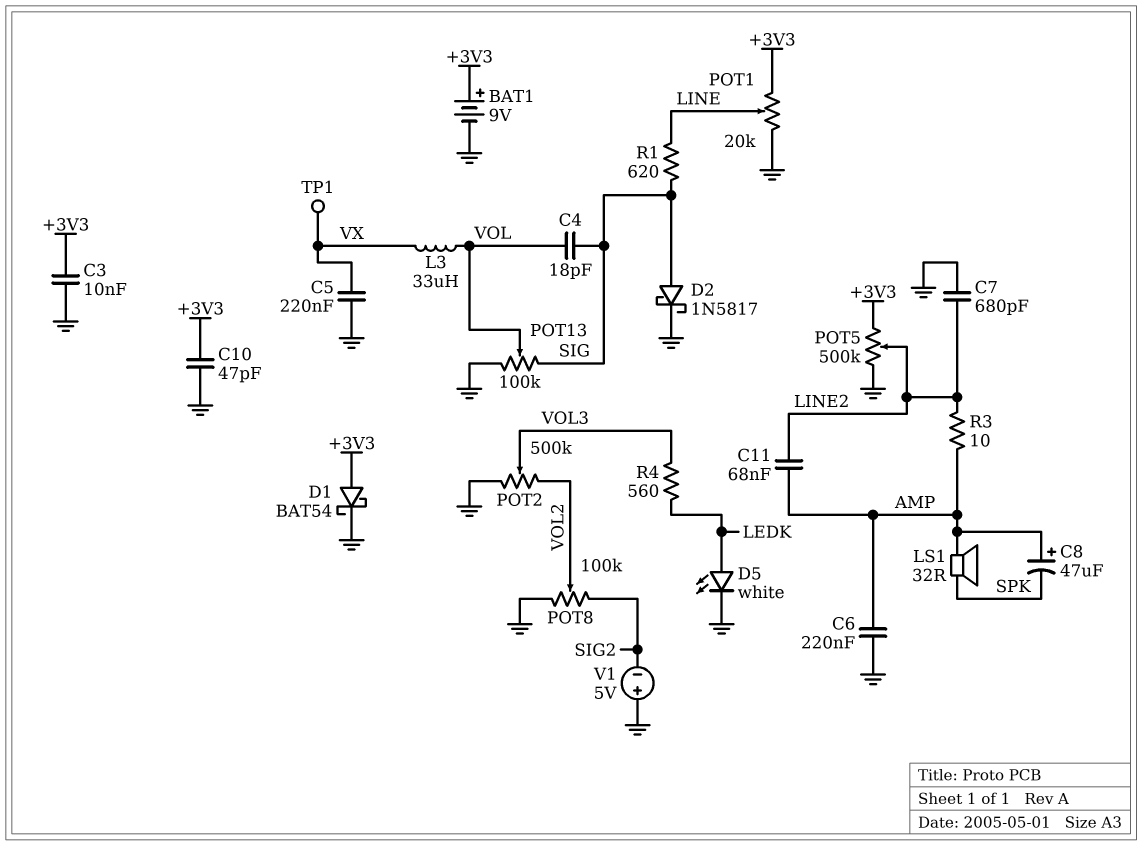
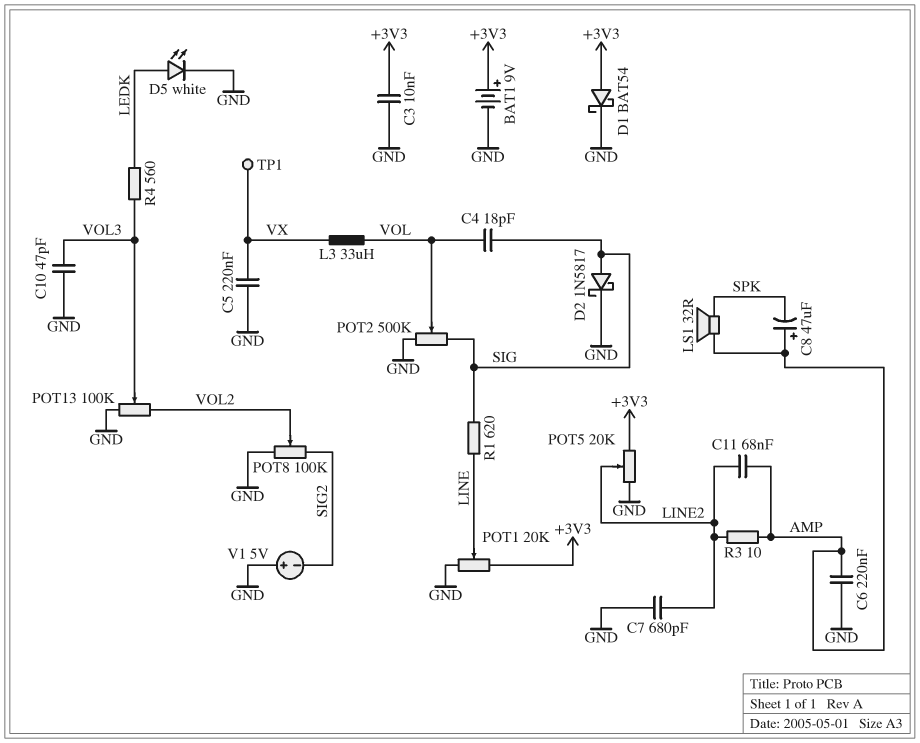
C10: 47pF (+3V3, GND) -> 47pF (GND, VOL3)
POT2: 500k (GND, VOL2, wiper VOL3) -> 500k (GND, SIG, wiper VOL)
POT5: 500k (+3V3, GND, wiper LINE2) -> 20k (+3V3, GND, wiper LINE2)
POT13: 100k (GND, SIG, wiper VOL) -> 100k (GND, VOL2, wiper VOL3)

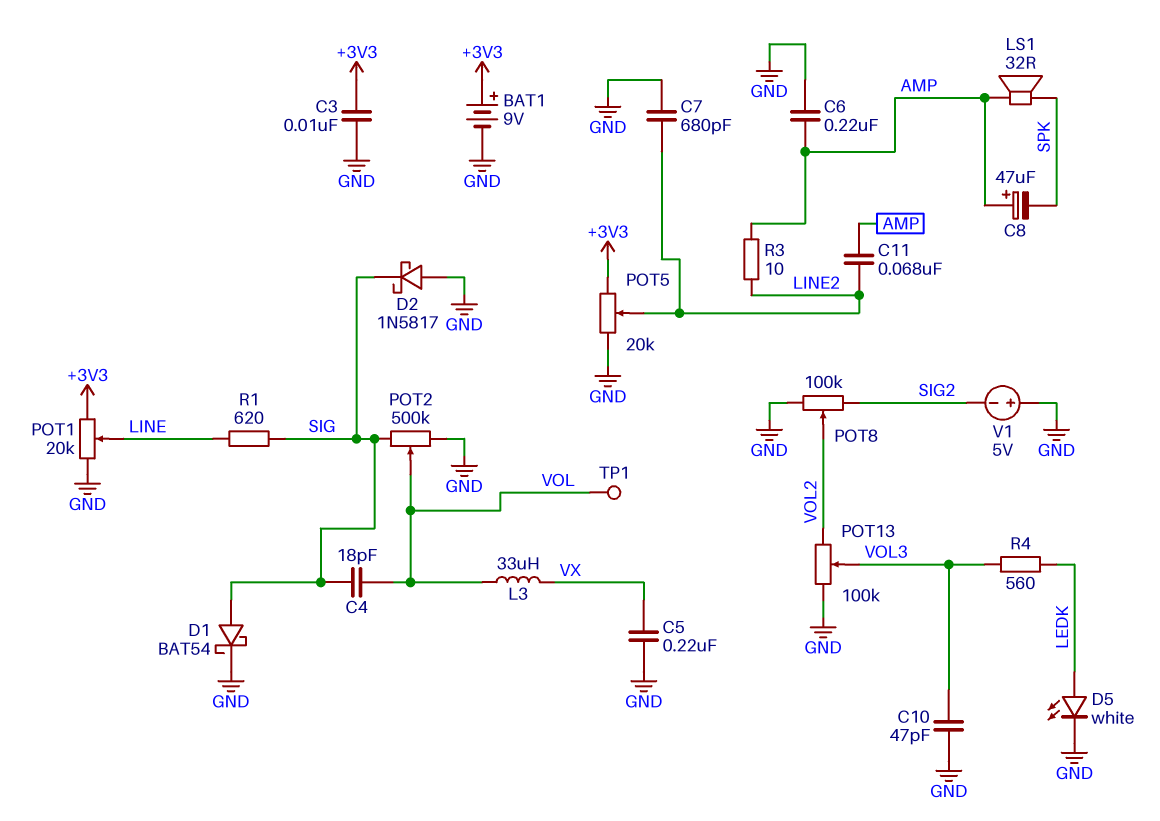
D1: schottky BAT54 (A +3V3, K GND) -> schottky BAT54 (A SIG, K GND)
D2: schottky 1N5817 (A SIG, K GND) -> schottky 1N5817 (A GND, K SIG)
TP1: test point (VX) -> test point (VOL)

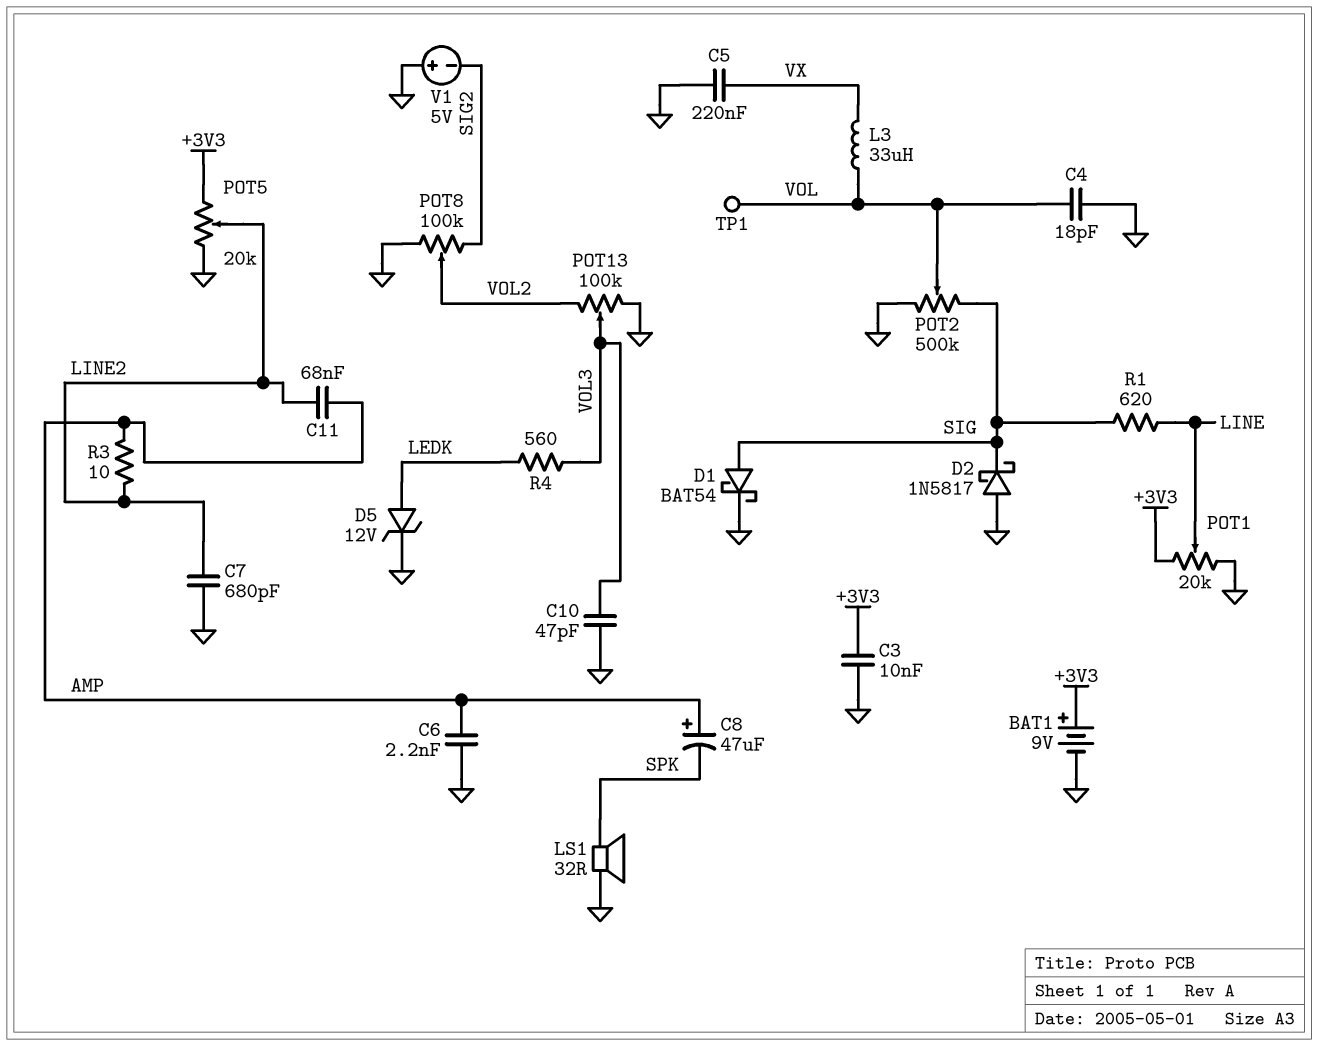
C4: 18pF (SIG, VOL) -> 18pF (GND, VOL)
C6: 220nF (AMP, GND) -> 2.2nF (AMP, GND)
D5: LED white (A LEDK, K GND) -> zener 12V (A LEDK, K GND)
LS1: speaker 32R (AMP, SPK) -> speaker 32R (GND, SPK)

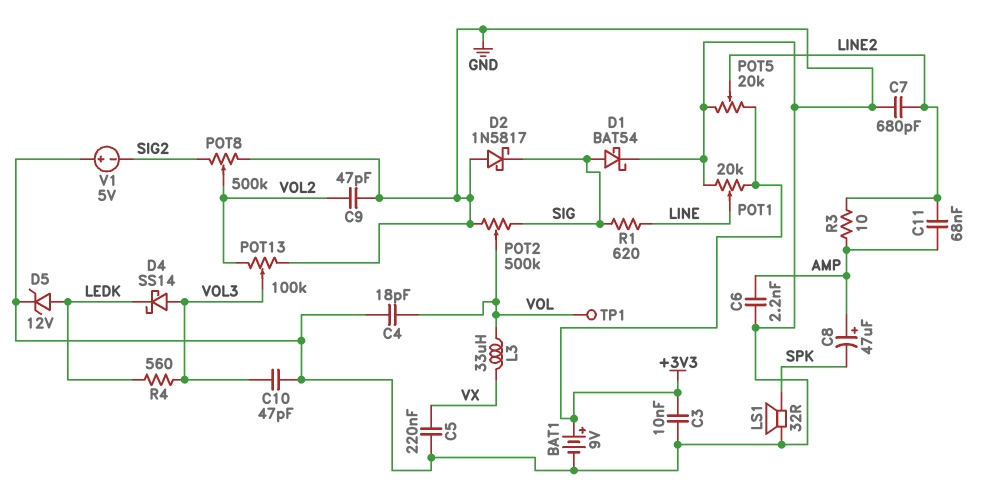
C9: none -> 47pF (GND, VOL2)
D4: none -> schottky SS14 (A VOL3, K LEDK)
POT8: 100k (GND, SIG2, wiper VOL2) -> 500k (GND, SIG2, wiper VOL2)

